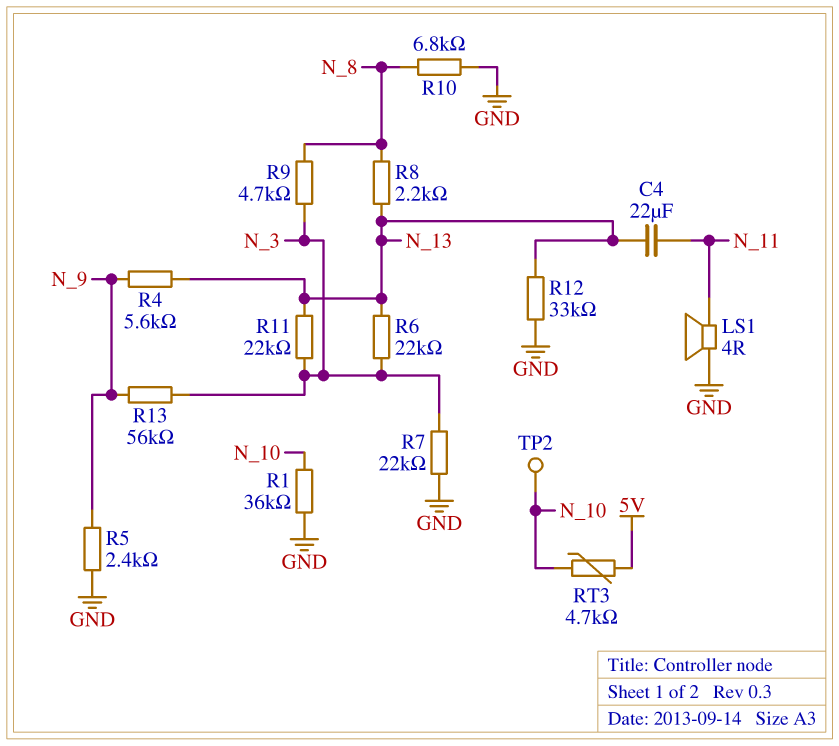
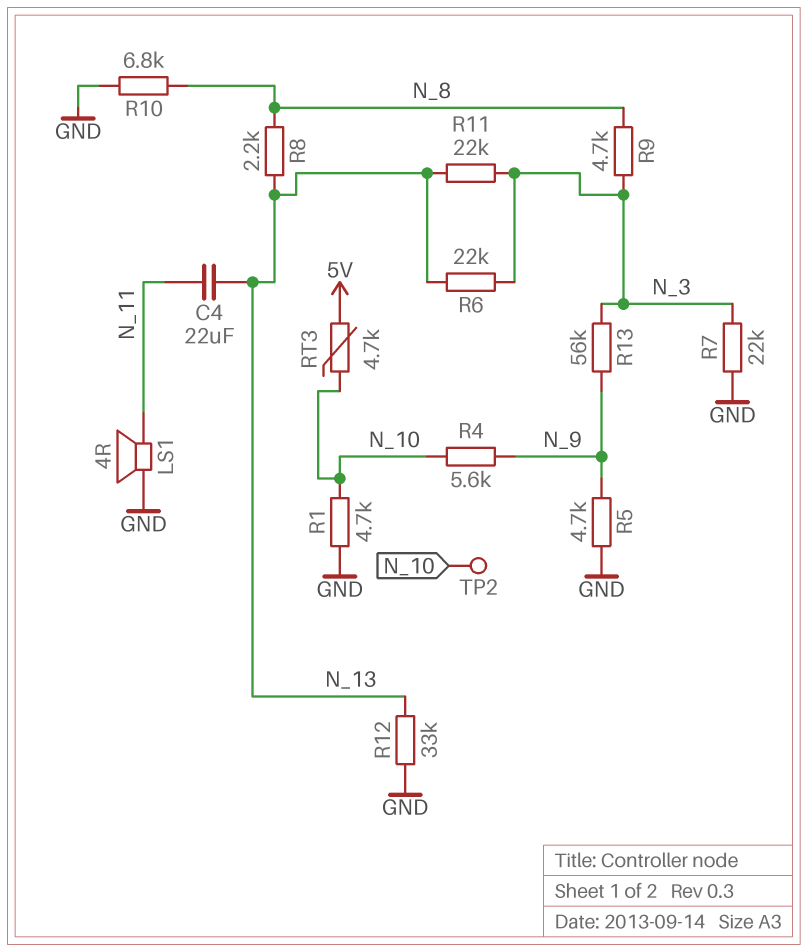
R1: 36k (GND, N_10) -> 4.7k (GND, N_10)
R4: 5.6k (N_9, N_13) -> 5.6k (N_9, N_10)
R5: 2.4k (GND, N_9) -> 4.7k (GND, N_9)

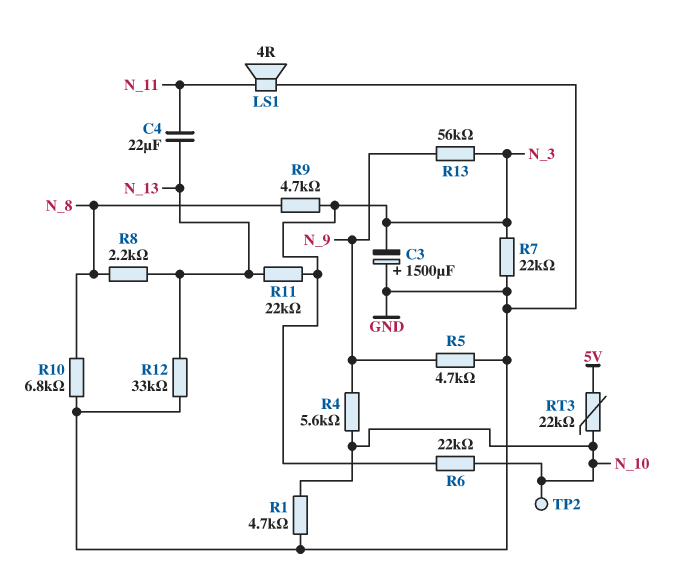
C3: none -> 1500uF (plus GND, minus N_3)
R6: 22k (N_3, N_13) -> 22k (N_3, N_10)
RT3: 4.7k (5V, N_10) -> 22k (5V, N_10)

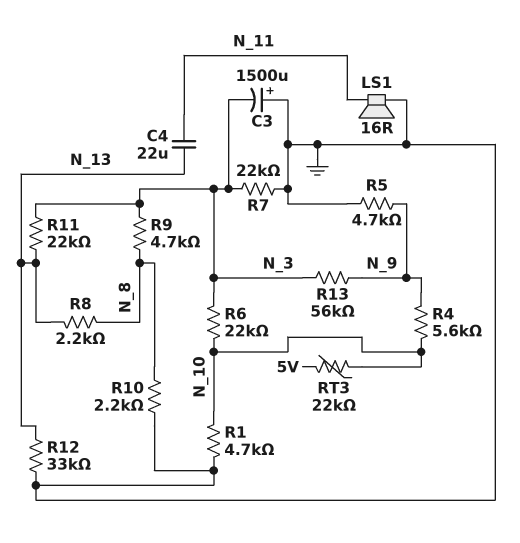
LS1: speaker 4R (GND, N_11) -> speaker 16R (GND, N_11)
R10: 6.8k (GND, N_8) -> 2.2k (GND, N_8)
TP2: test point (N_10) -> none

